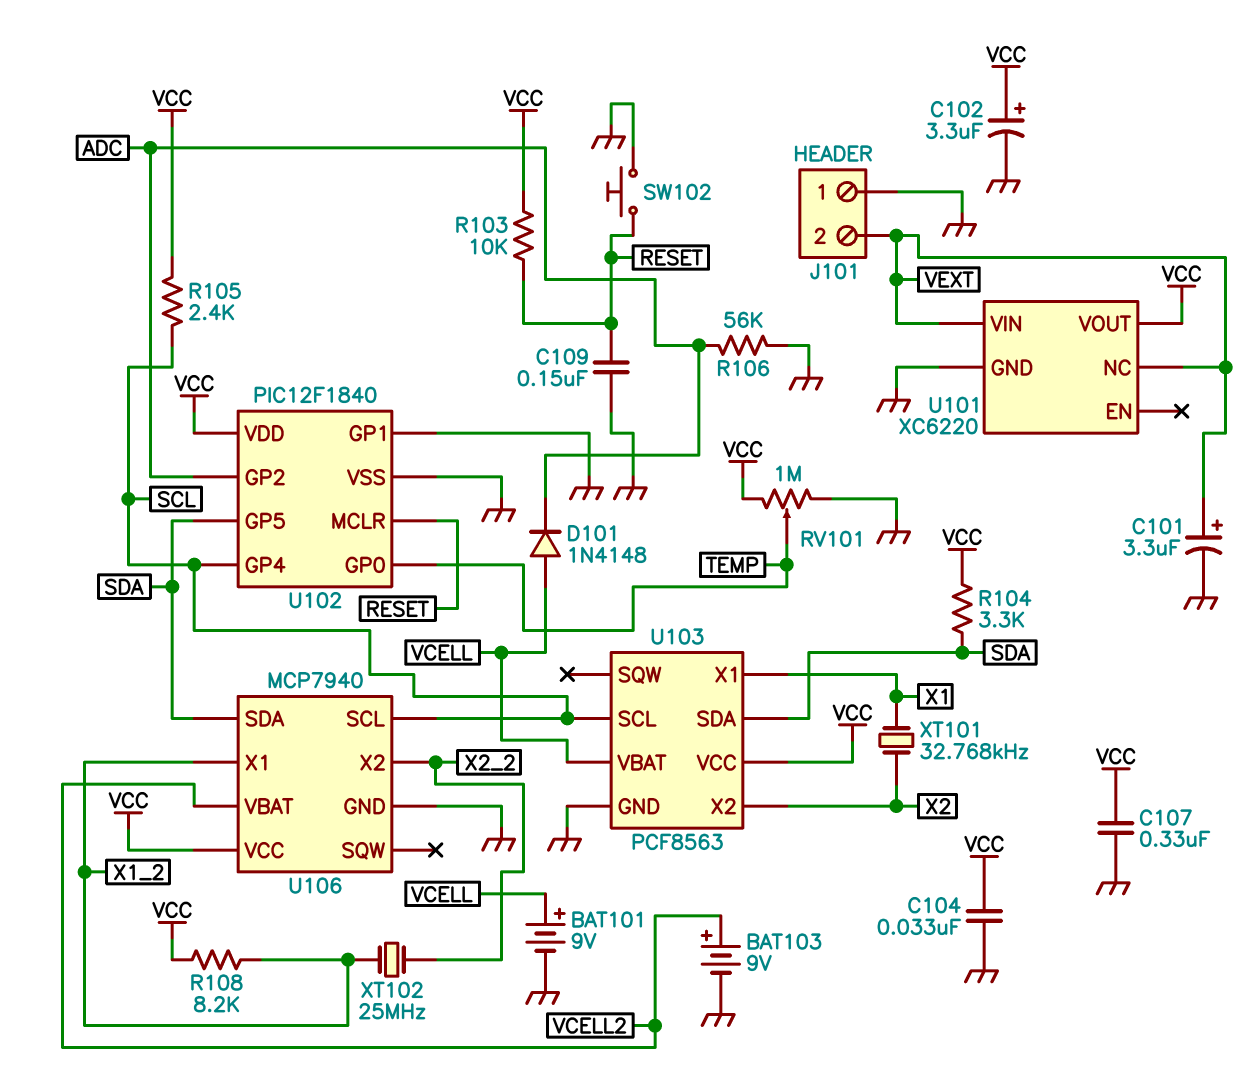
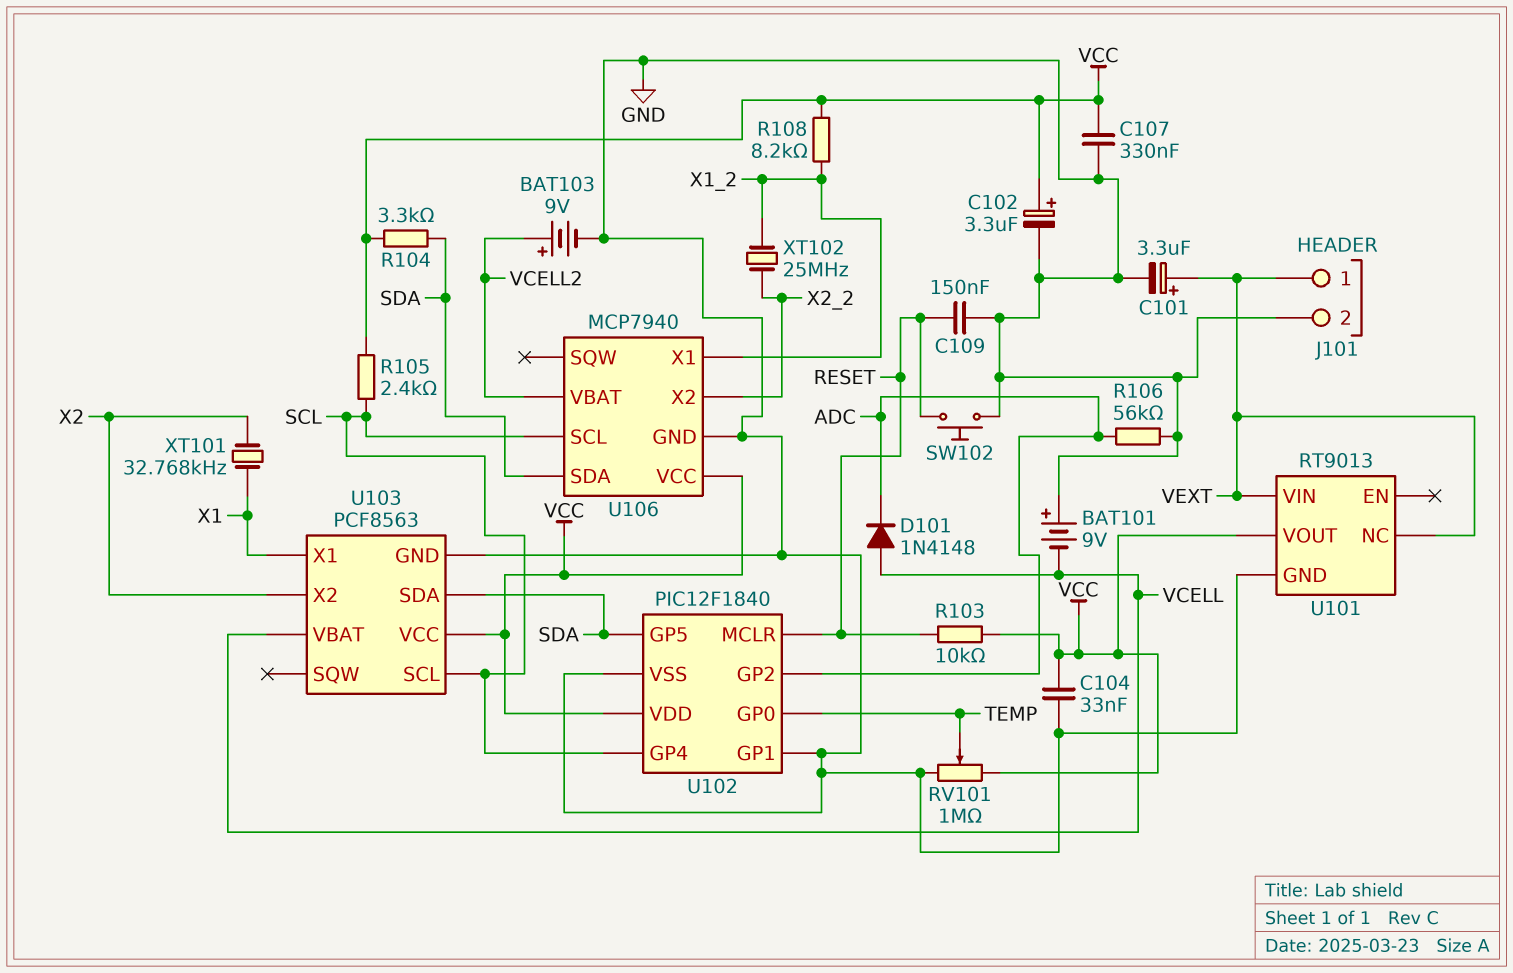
BAT101: 9V (plus VCELL, minus GND) -> 9V (plus GND, minus VCELL)
J101 pin 1: GND -> VEXT
J101 pin 2: VEXT -> GND
U101: XC6220 -> RT9013

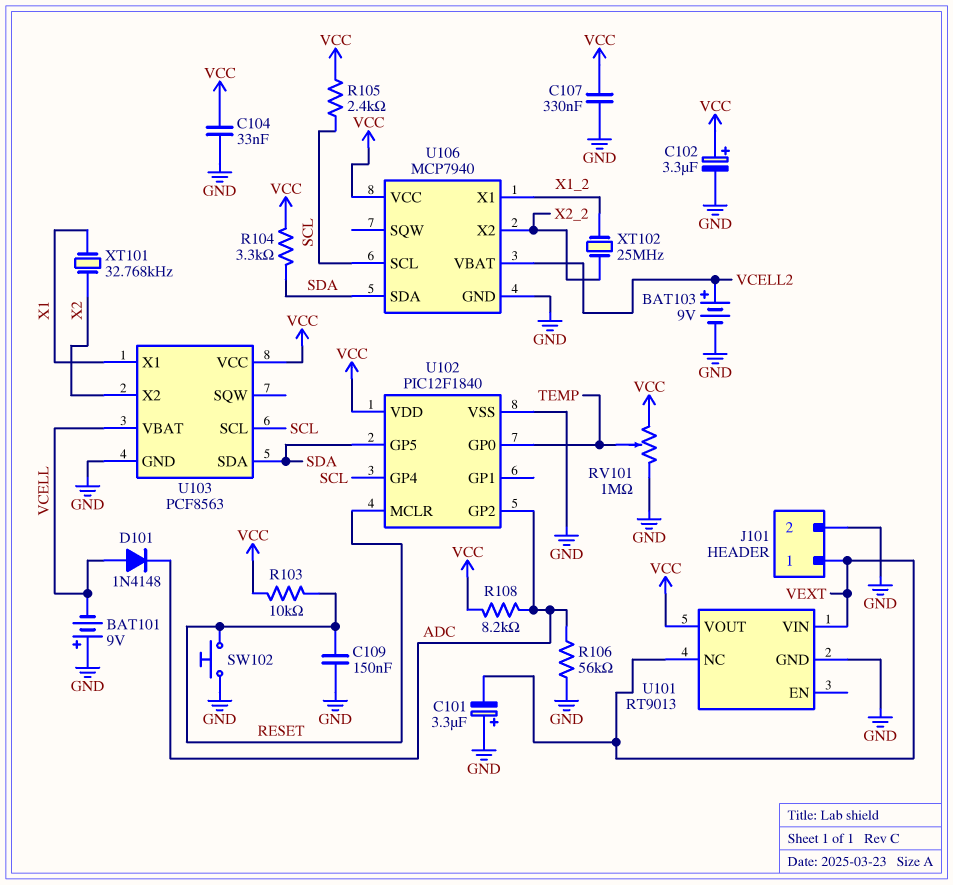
C101: 3.3uF (plus VEXT, minus GND) -> 3.3uF (plus GND, minus VEXT)
R108: 8.2k (VCC, X1_2) -> 8.2k (ADC, VCC)
U102 pin GP1: GND -> none

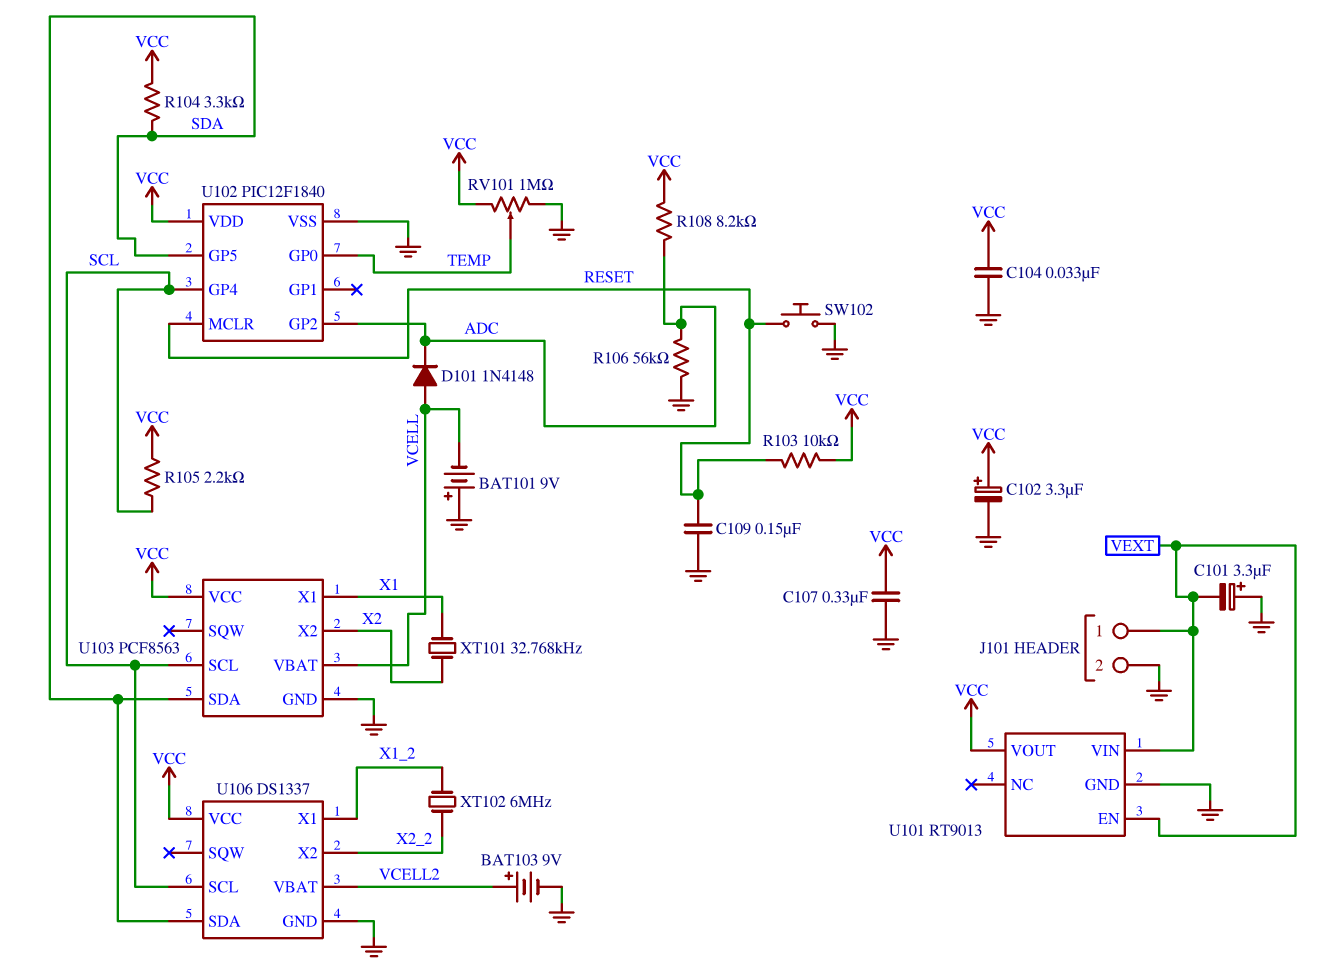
R105: 2.4k (SCL, VCC) -> 2.2k (SCL, VCC)
U101 pin EN: none -> VEXT
U101 pin NC: VEXT -> none
U106: MCP7940 -> DS1337
XT102: 25MHz (X1_2, X2_2) -> 6MHz (X1_2, X2_2)

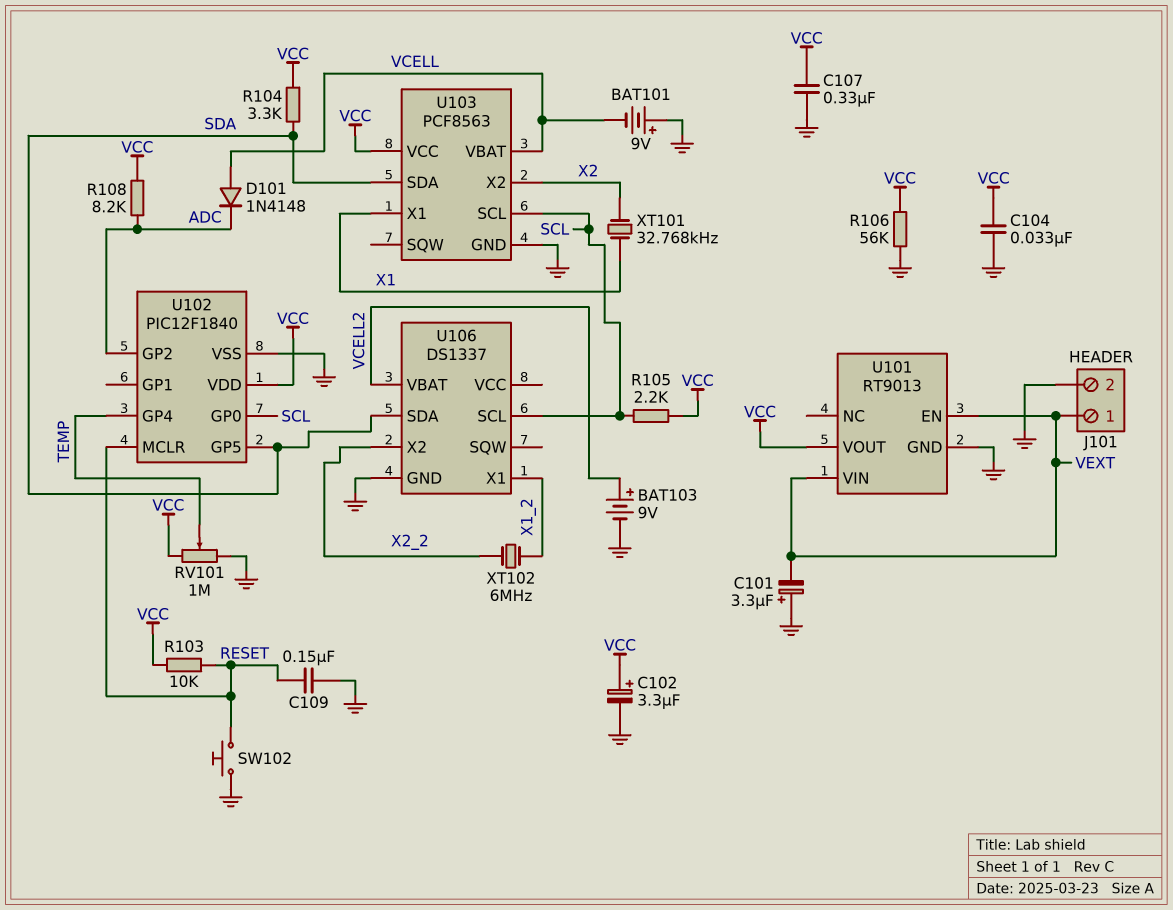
R106: 56k (ADC, GND) -> 56k (GND, VCC)
U102 pin GP0: TEMP -> SCL
U102 pin GP4: SCL -> TEMP
U106 pin VCC: VCC -> none

